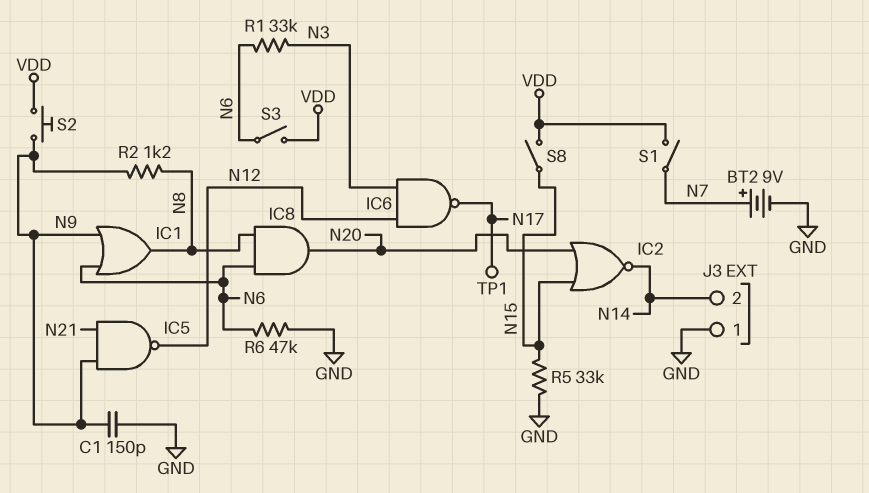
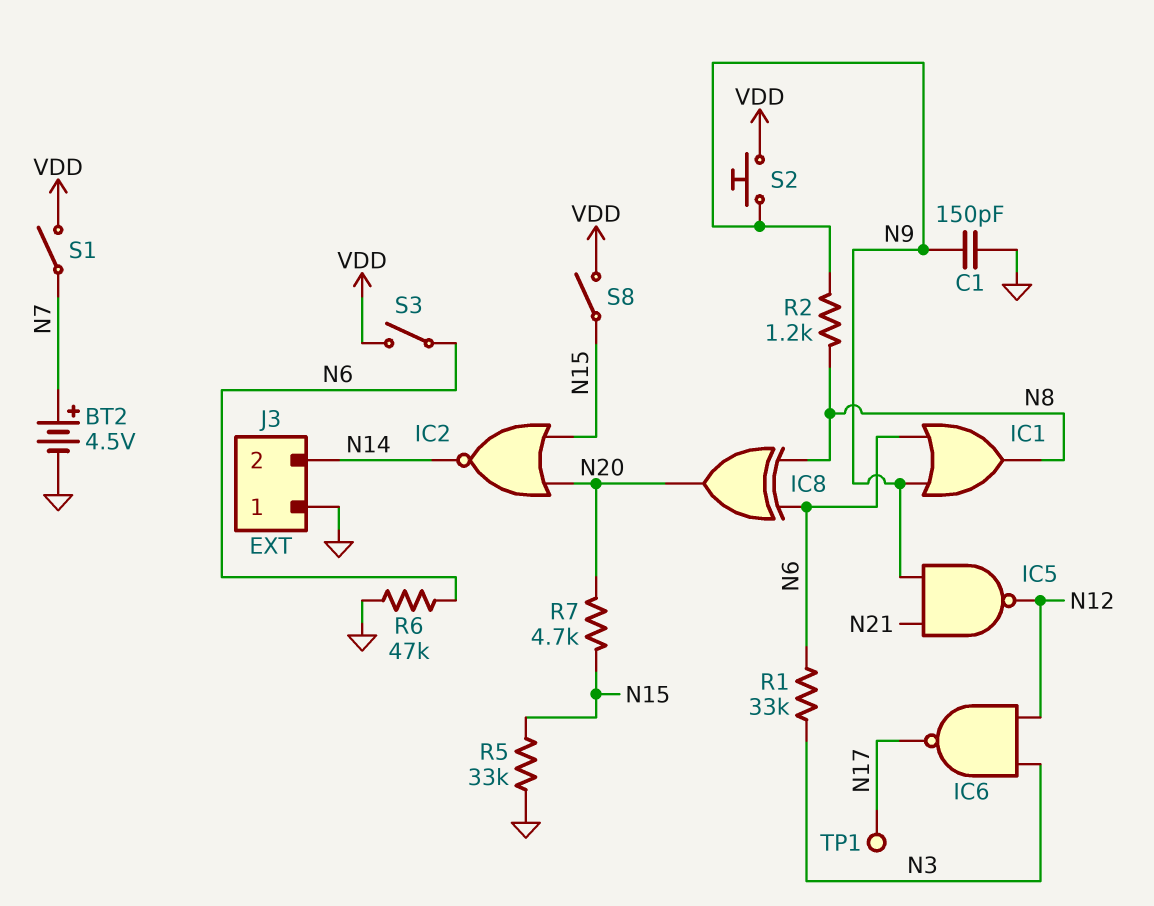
BT2: 9V (plus N7, minus GND) -> 4.5V (plus N7, minus GND)
IC8: AND (in N6, in N8, out N20) -> XOR (in N6, in N8, out N20)
R7: none -> 4.7k (N15, N20)

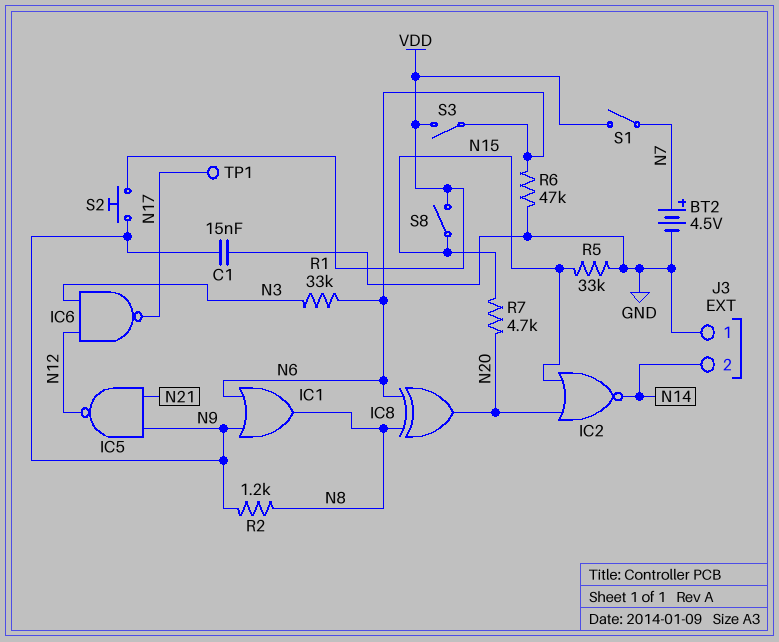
C1: 150pF (GND, N9) -> 15nF (GND, N9)

